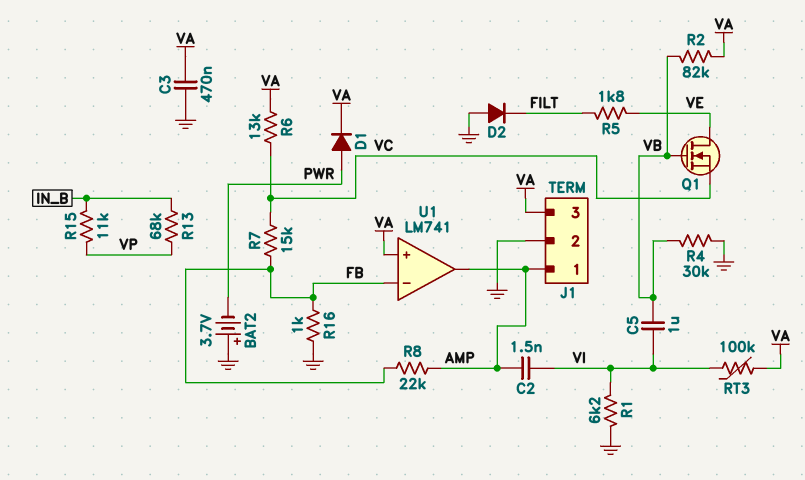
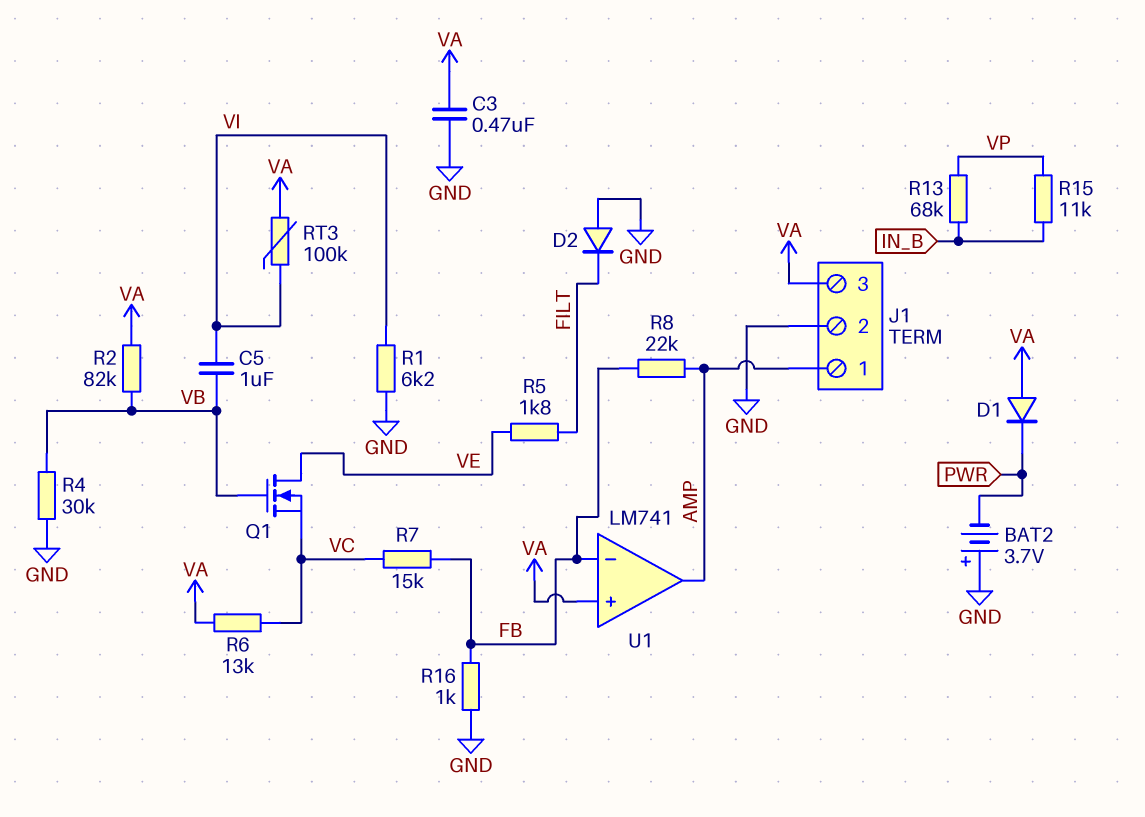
C2: 1.5nF (AMP, VI) -> none
D1: diode (A PWR, K VA) -> diode (A VA, K PWR)

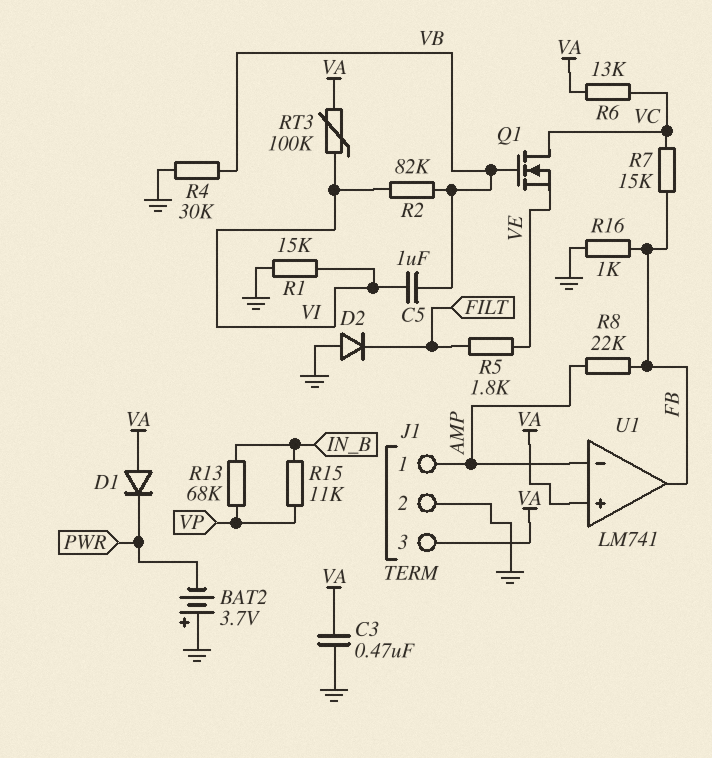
Q1: NMOS (G VB, D VE, S VC) -> NMOS (G VB, D VC, S VE)
R1: 6.2k (GND, VI) -> 15k (GND, VI)
R2: 82k (VA, VB) -> 82k (VB, VI)
U1 pin in-: FB -> AMP
U1 pin out: AMP -> FB

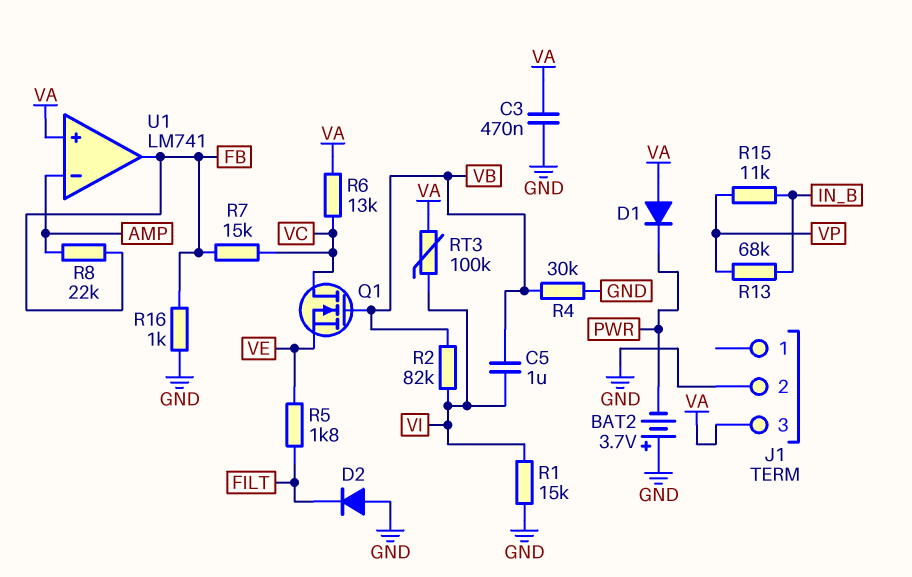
J1 pin 1: AMP -> none

